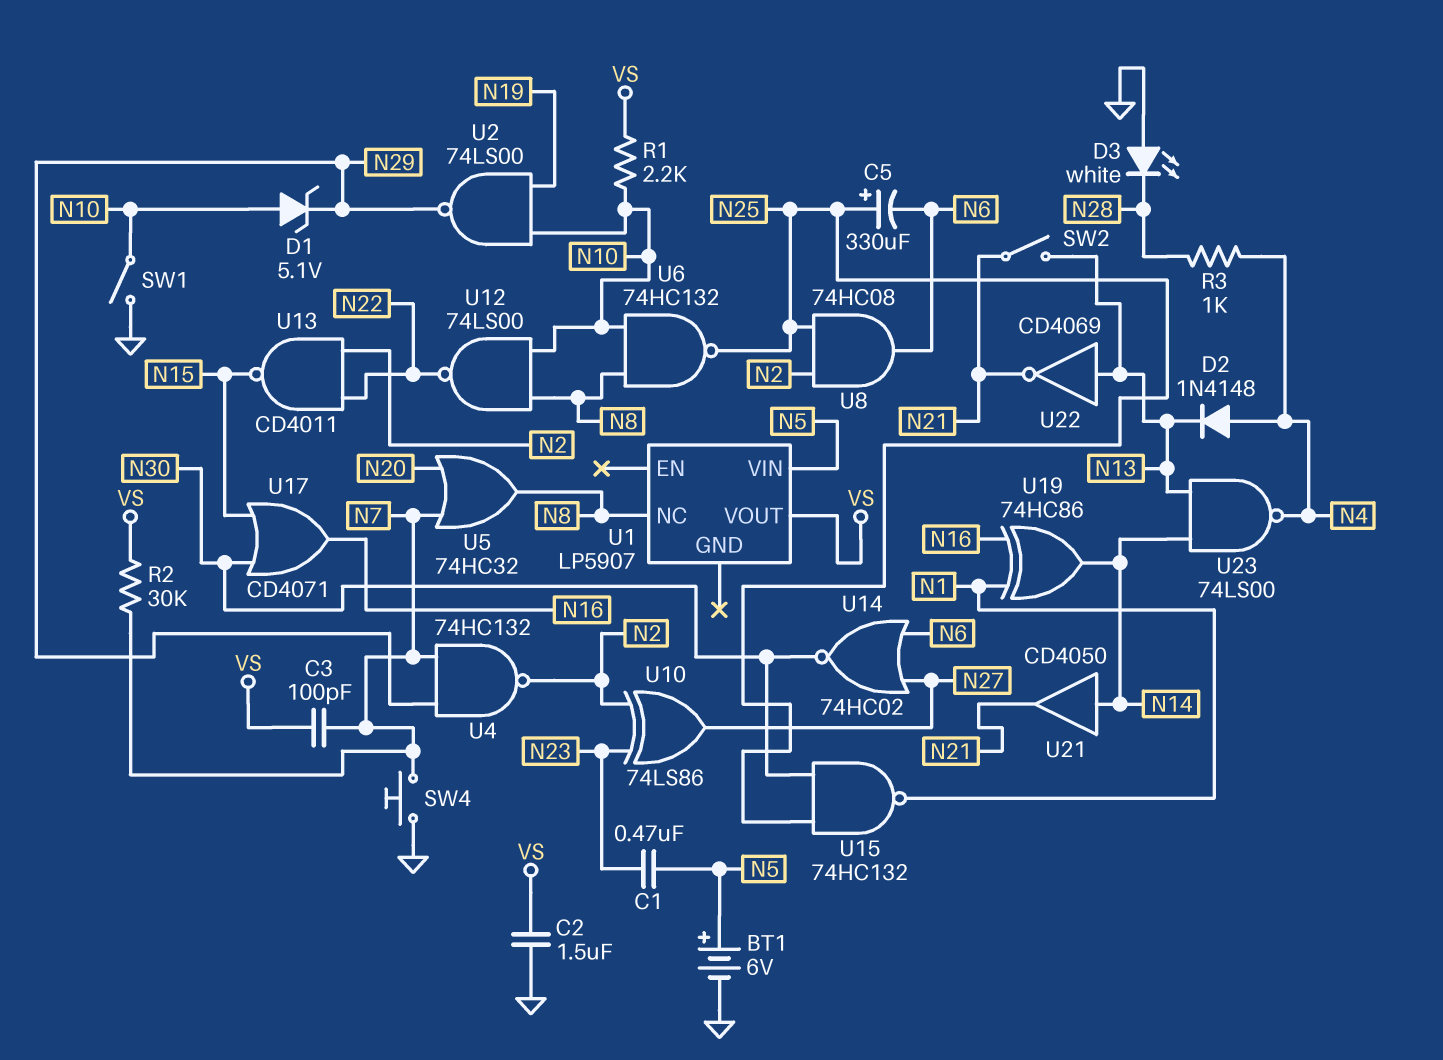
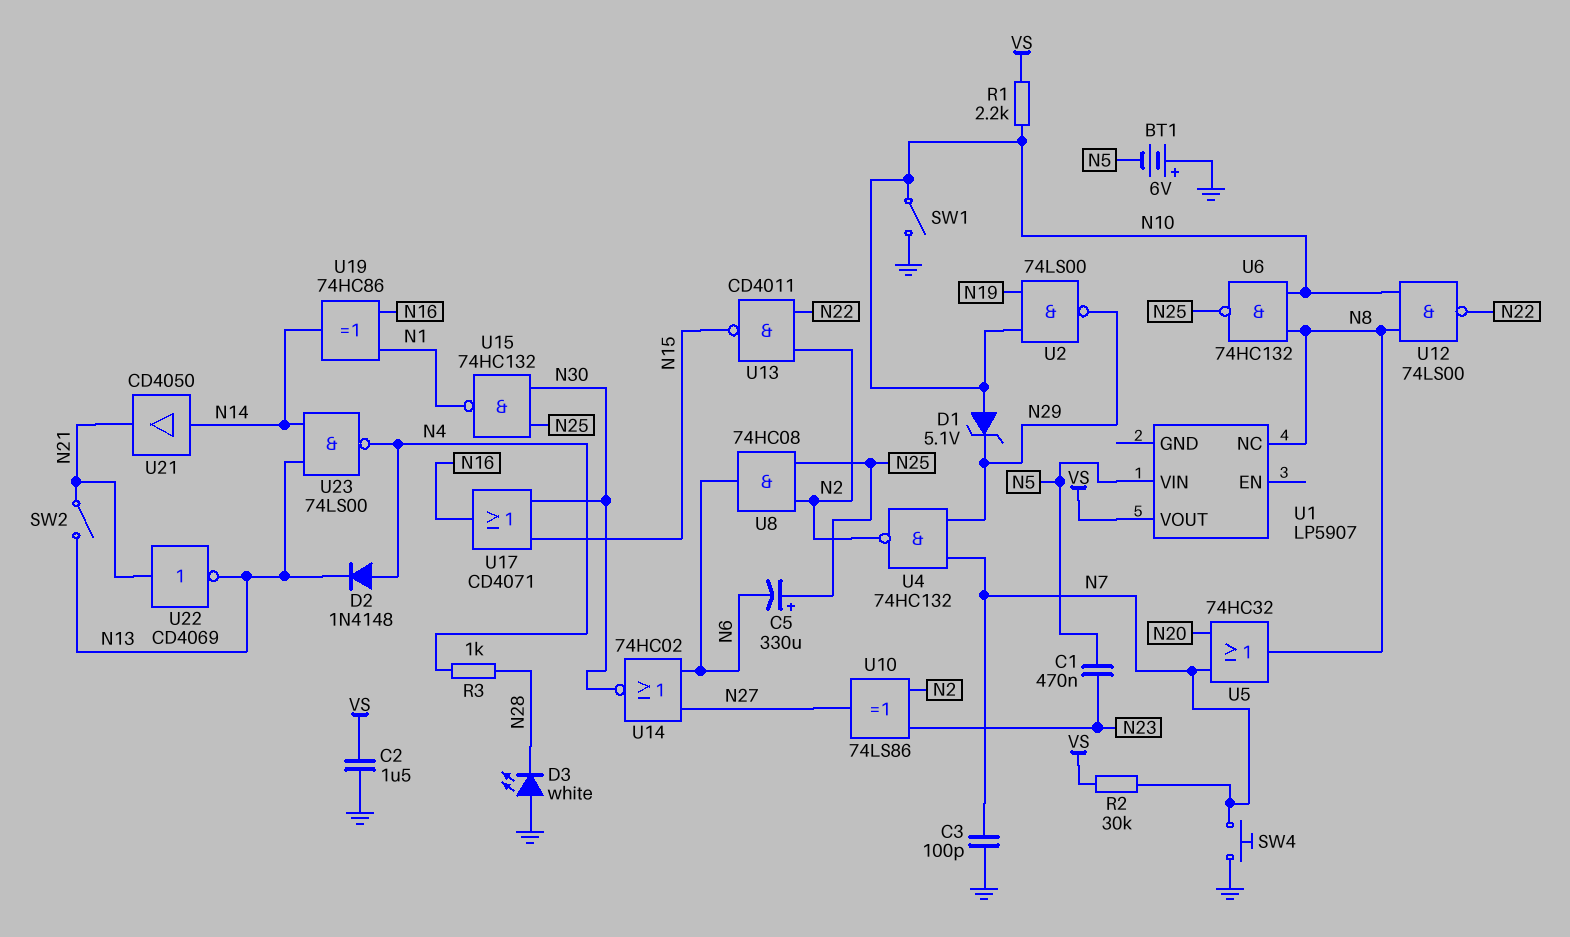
BT1: 6V (plus N5, minus GND) -> 6V (plus GND, minus N5)
C3: 100pF (N7, VS) -> 100pF (GND, N7)
U22: NOT CD4069 (in N13, out N21) -> NOT CD4069 (in N21, out N13)

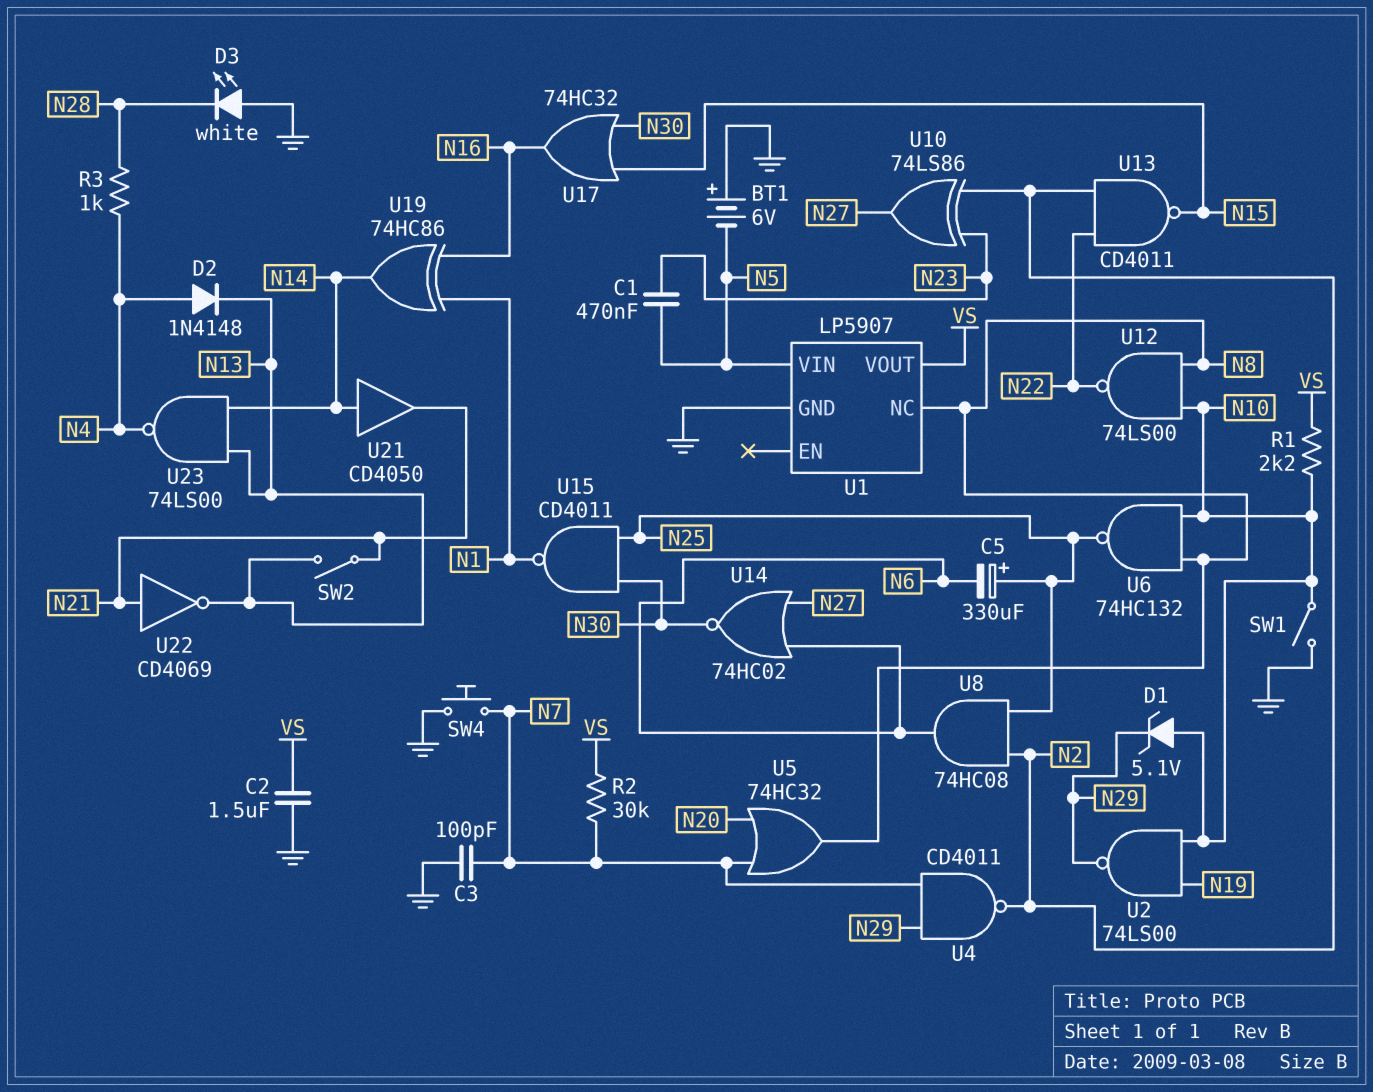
U1 pin GND: none -> GND
U4: NAND 74HC132 (in N7, in N29, out N2) -> NAND CD4011 (in N7, in N29, out N2)
U15: NAND 74HC132 (in N25, in N30, out N1) -> NAND CD4011 (in N25, in N30, out N1)
U17: OR CD4071 (in N15, in N30, out N16) -> OR 74HC32 (in N15, in N30, out N16)

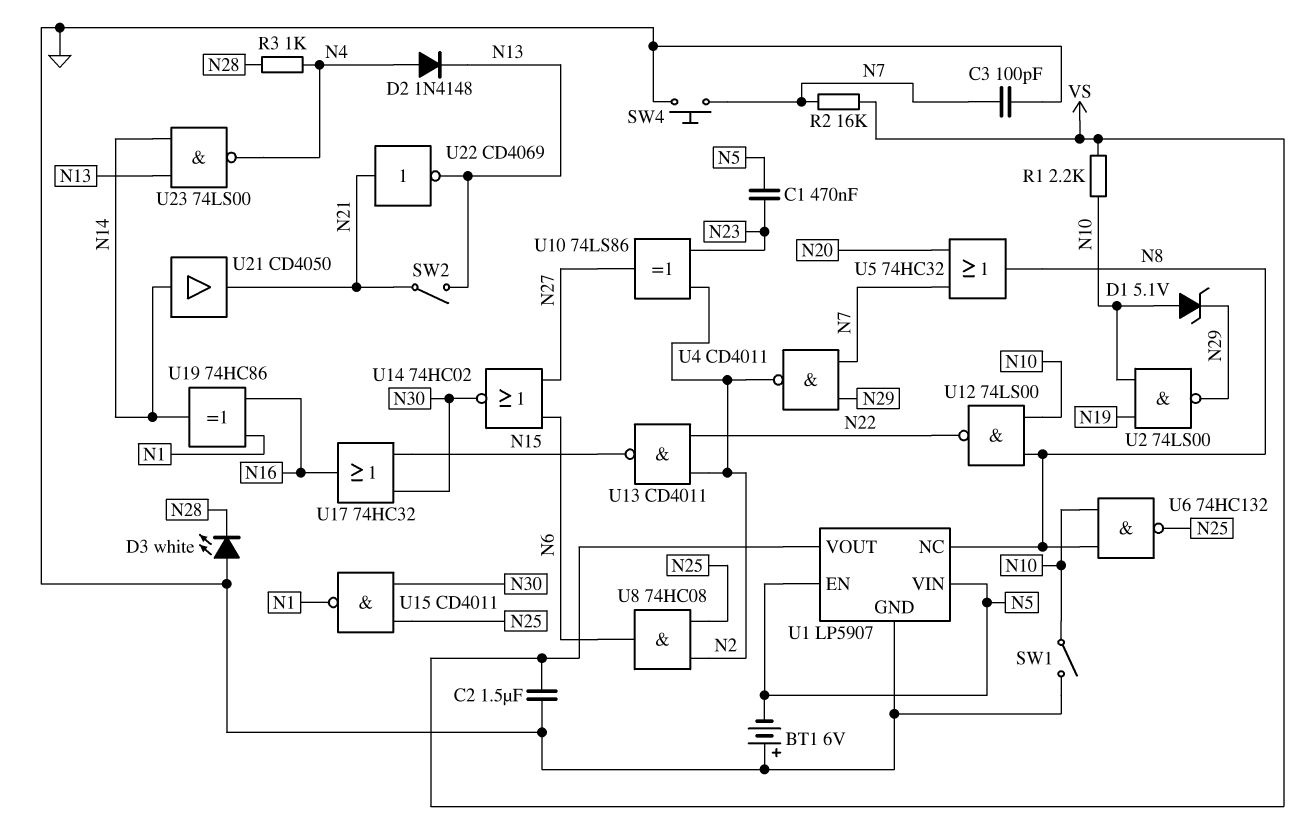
C5: 330uF (plus N25, minus N6) -> none
R2: 30k (N7, VS) -> 16k (N7, VS)
U1 pin EN: none -> N5

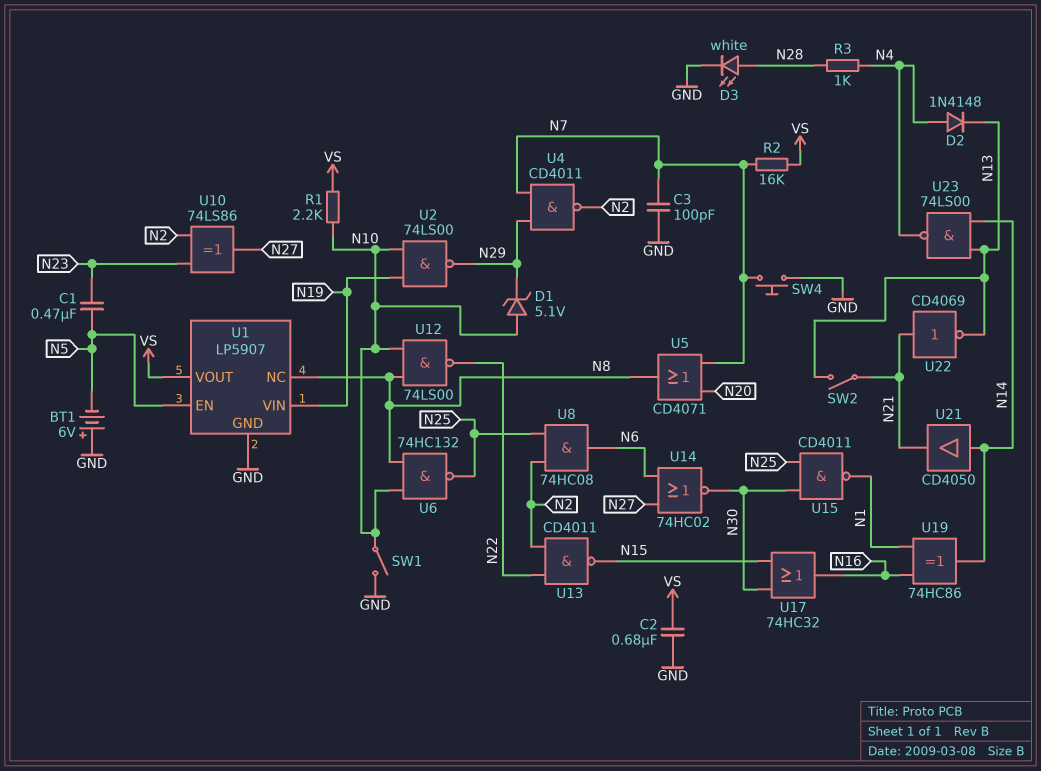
C2: 1.5uF (GND, VS) -> 680nF (GND, VS)
D3: LED white (A GND, K N28) -> LED white (A N28, K GND)
U1 pin VIN: N5 -> N19
U5: OR 74HC32 (in N7, in N20, out N8) -> OR CD4071 (in N7, in N20, out N8)

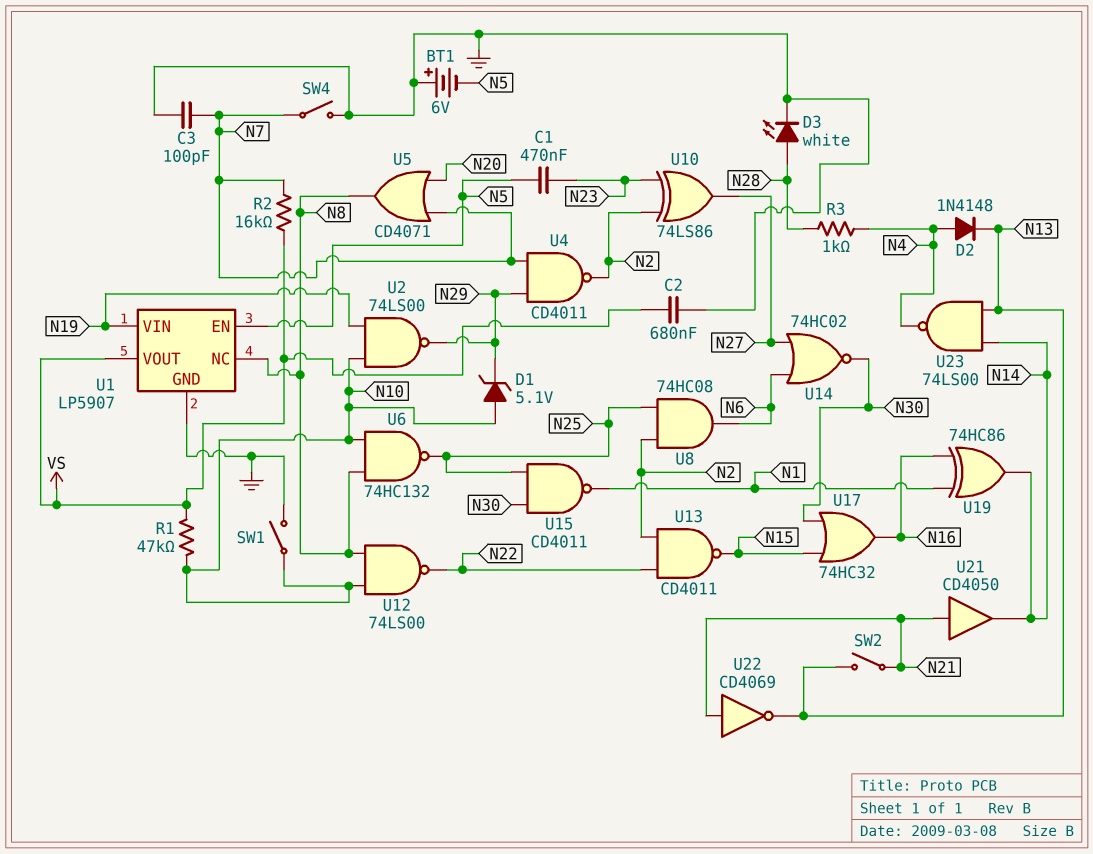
R1: 2.2k (N10, VS) -> 47k (N10, VS)
SW4: button (GND, N7) -> switch (GND, N7)
U21: buffer CD4050 (in N14, out N21) -> buffer CD4050 (in N21, out N14)

